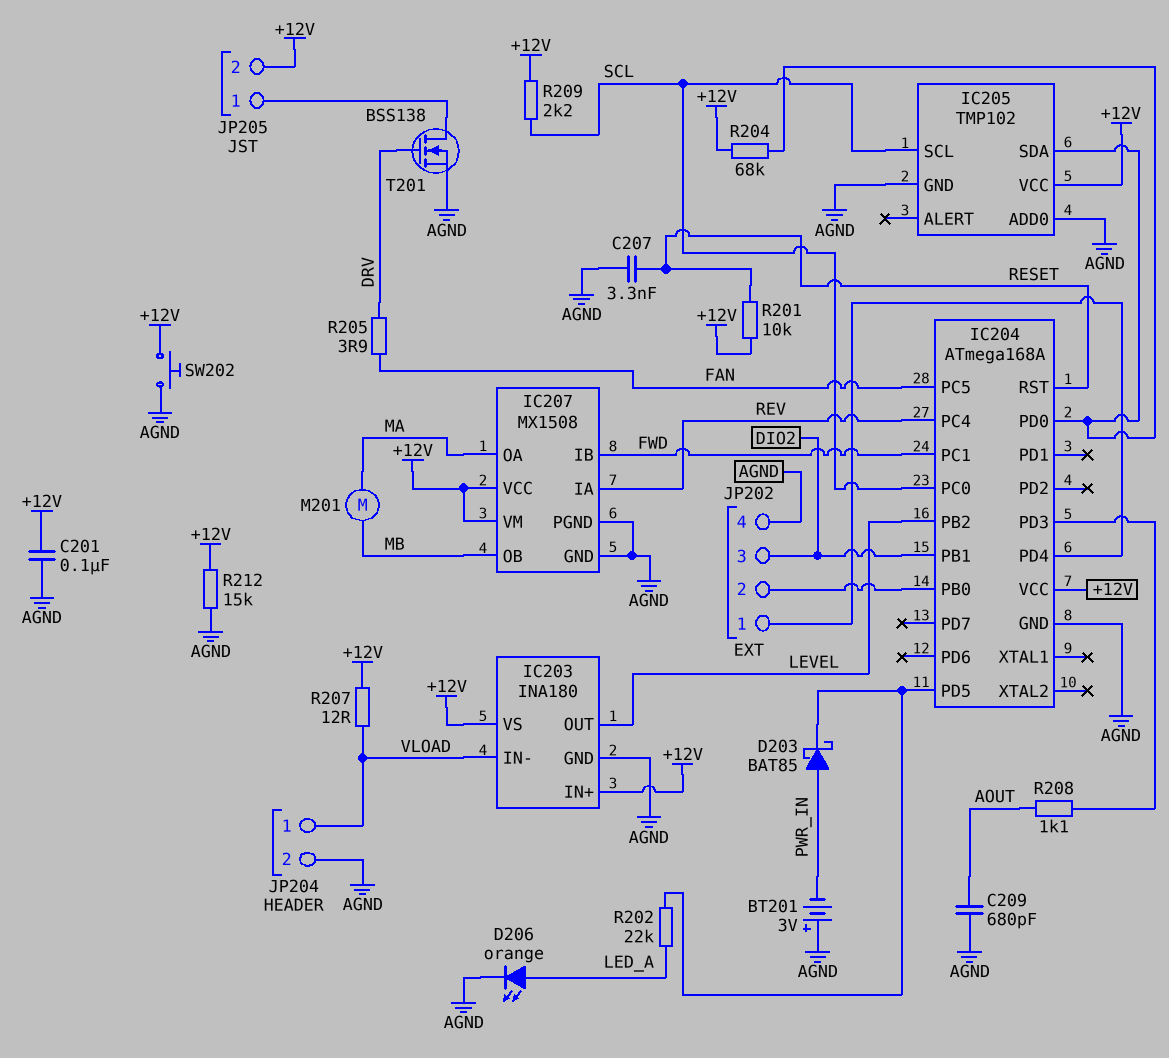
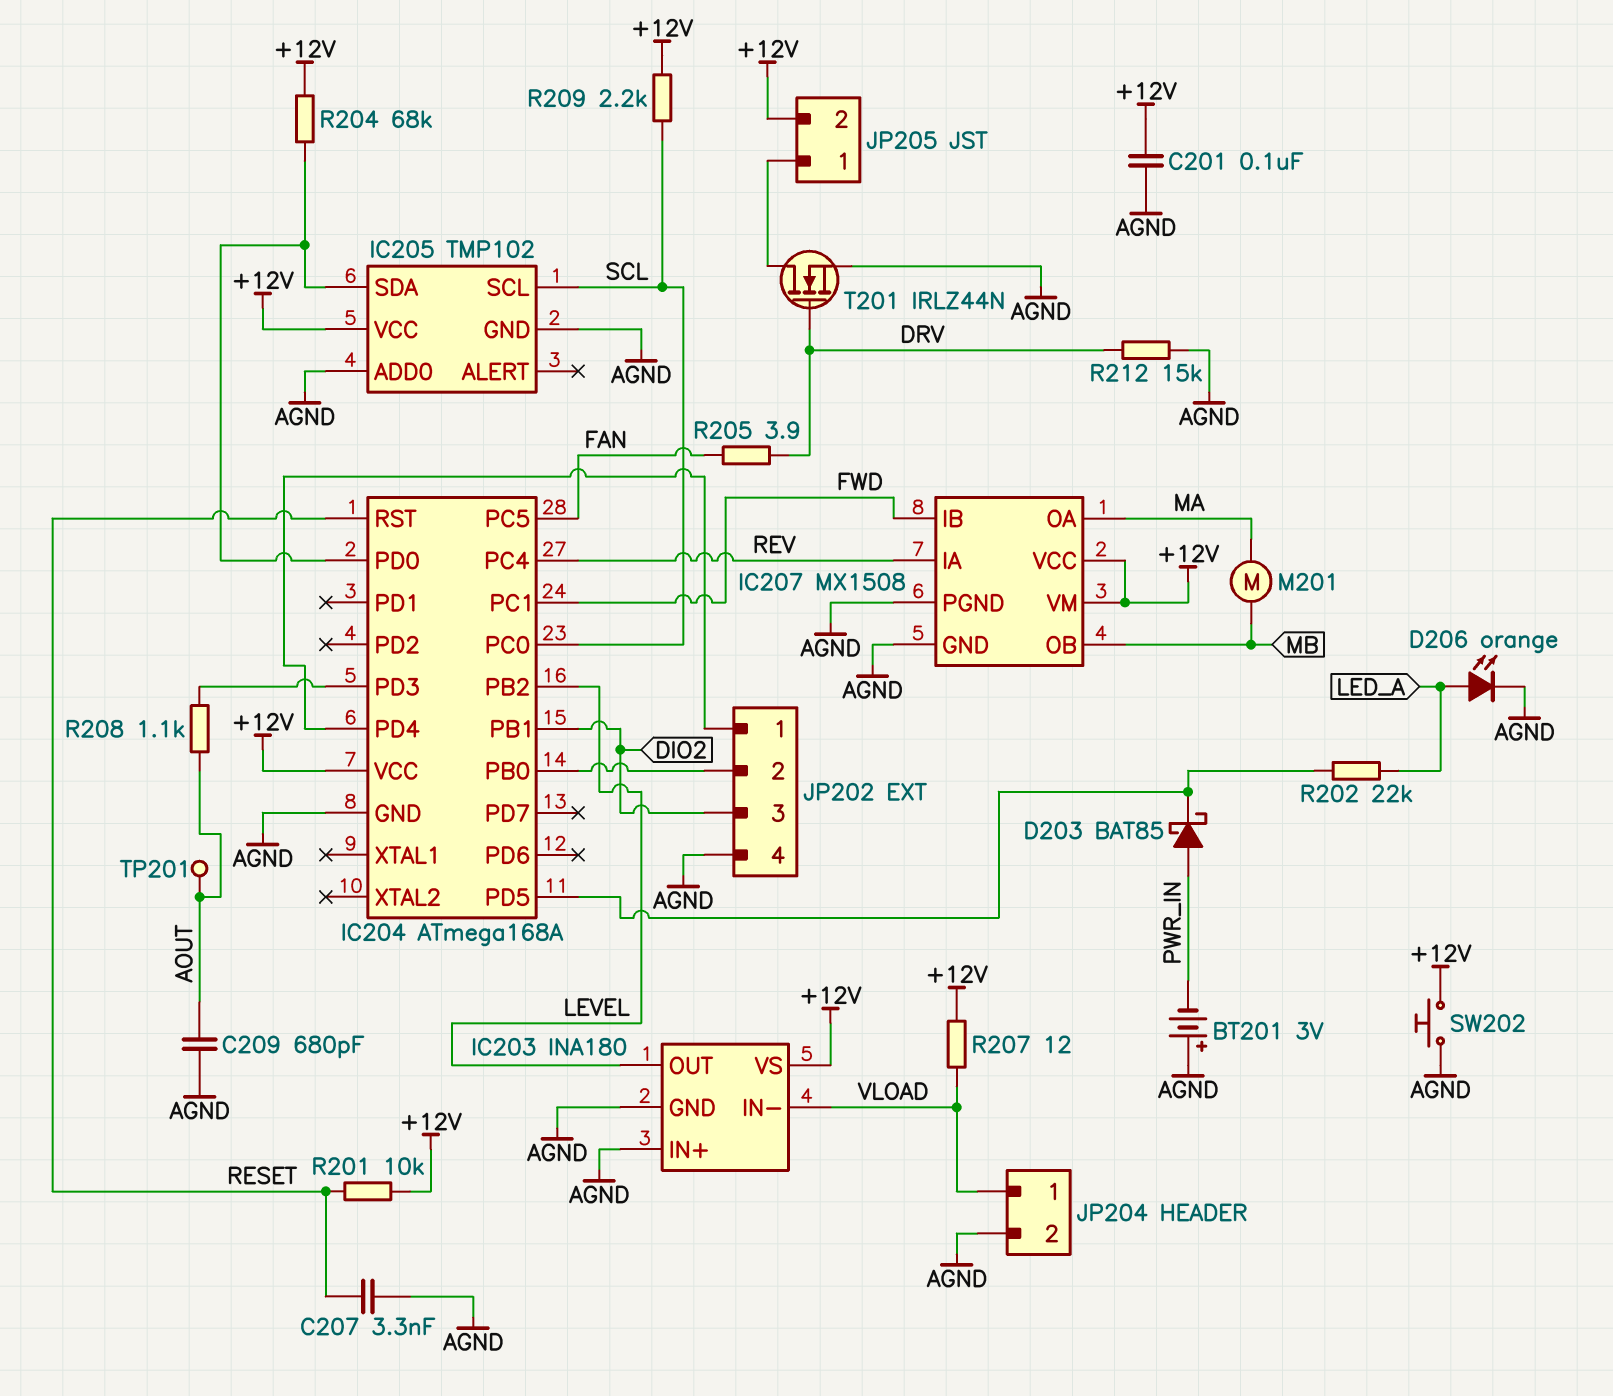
IC203 pin IN+: +12V -> AGND
R212: 15k (+12V, AGND) -> 15k (AGND, DRV)
T201: NMOS BSS138 (G DRV, D JP205/1, S AGND) -> NMOS IRLZ44N (G DRV, D JP205/1, S AGND)
TP201: none -> test point (AOUT)

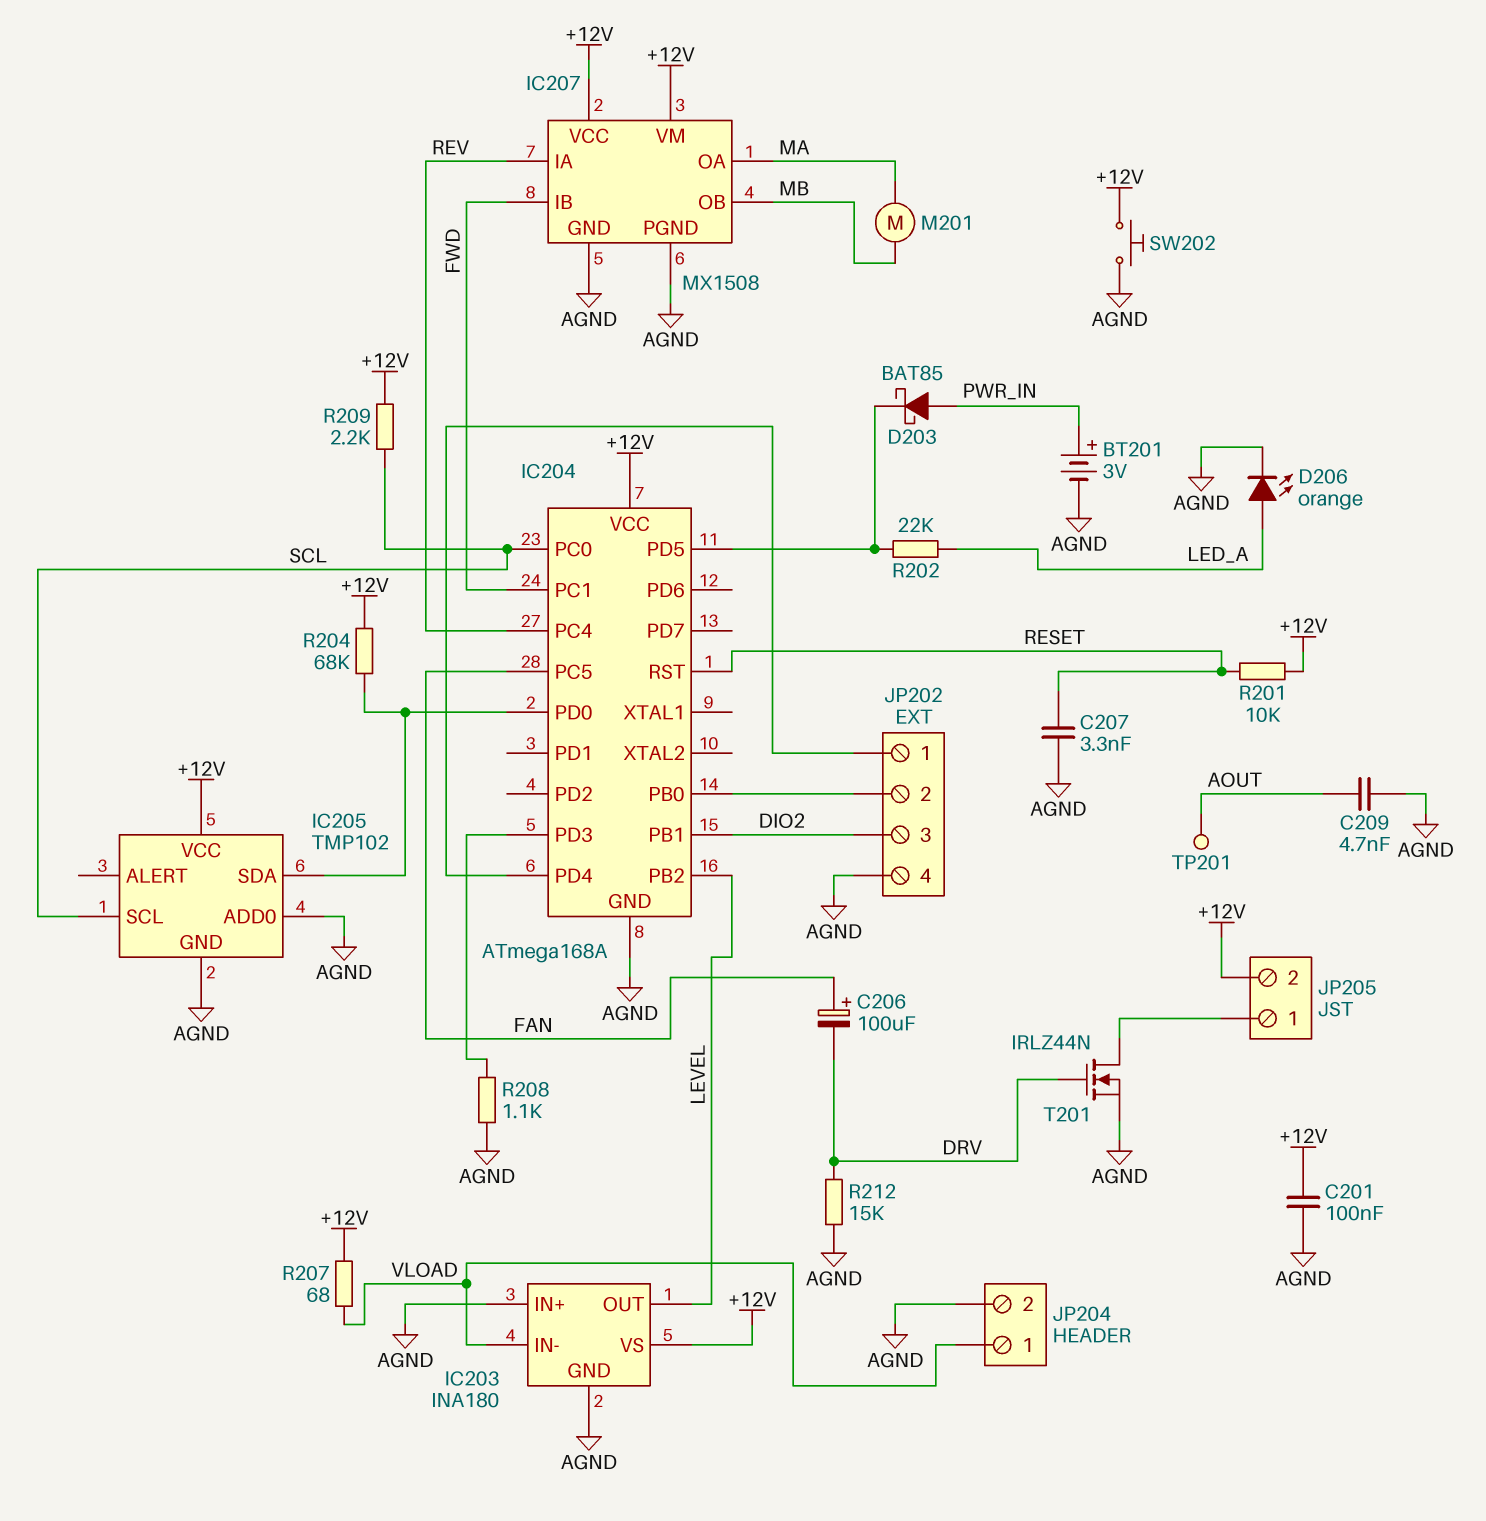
BT201: 3V (plus AGND, minus PWR_IN) -> 3V (plus PWR_IN, minus AGND)
C206: none -> 100uF (plus FAN, minus DRV)
C209: 680pF (AGND, AOUT) -> 4.7nF (AGND, AOUT)
R205: 3.9 (DRV, FAN) -> none
R207: 12 (+12V, VLOAD) -> 68 (+12V, VLOAD)
R208: 1.1k (AOUT, IC204/PD3) -> 1.1k (AGND, IC204/PD3)

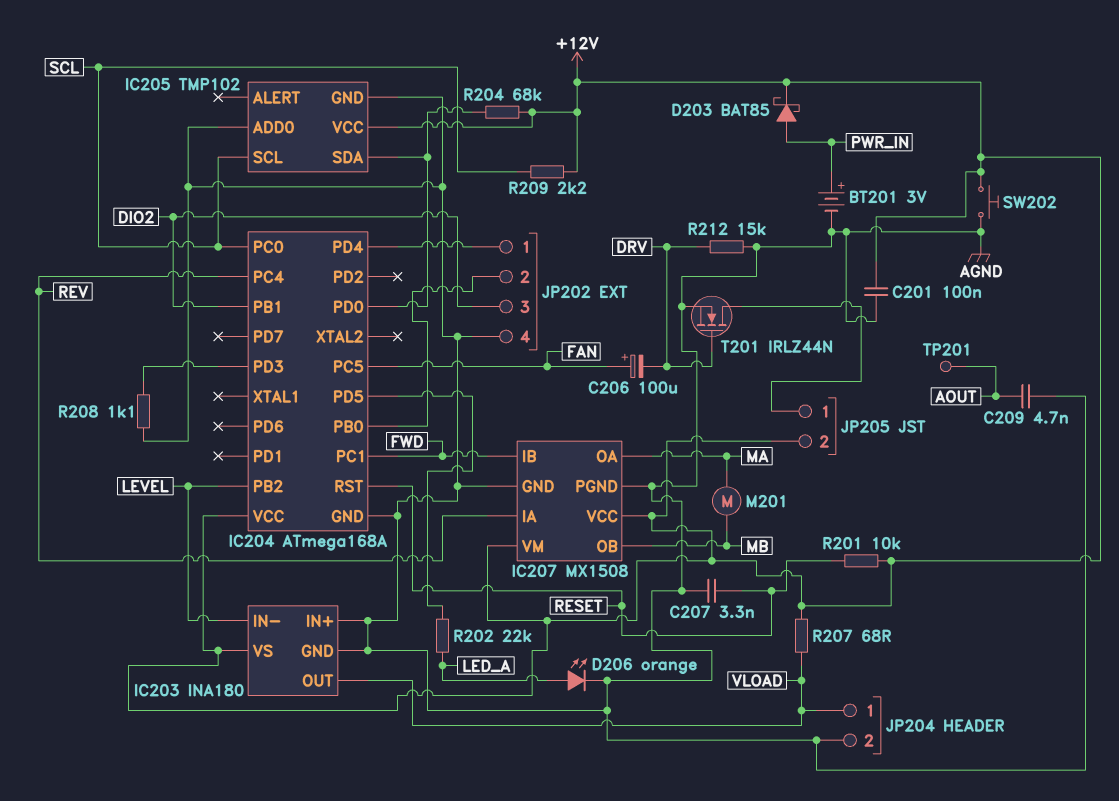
D203: schottky BAT85 (A PWR_IN, K IC204/PD5) -> schottky BAT85 (A PWR_IN, K +12V)
IC203 pin IN-: VLOAD -> LEVEL
IC203 pin OUT: LEVEL -> VLOAD

